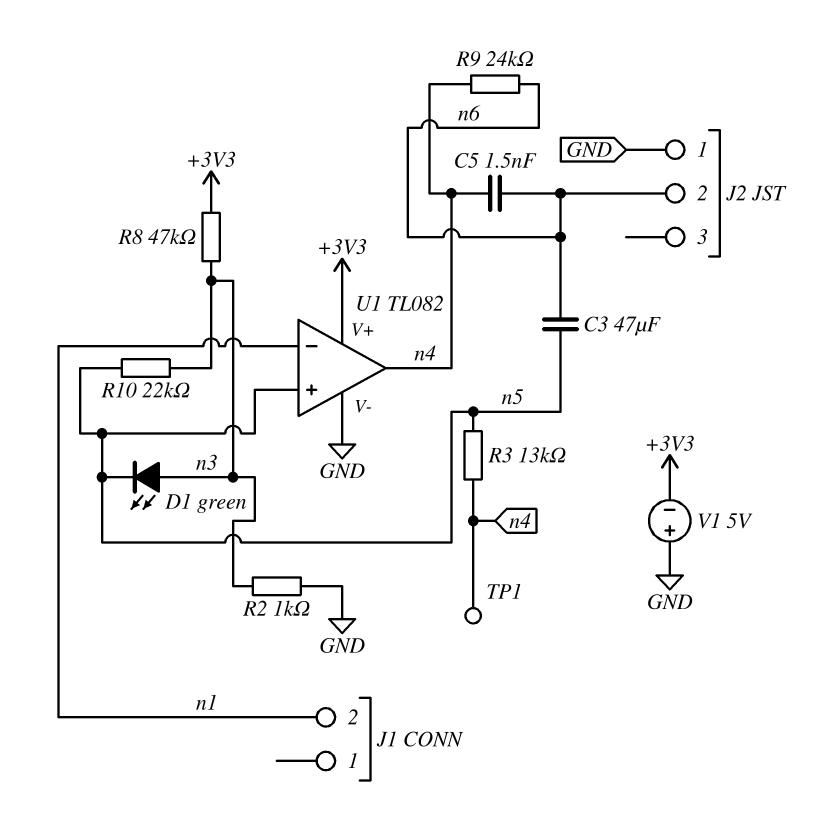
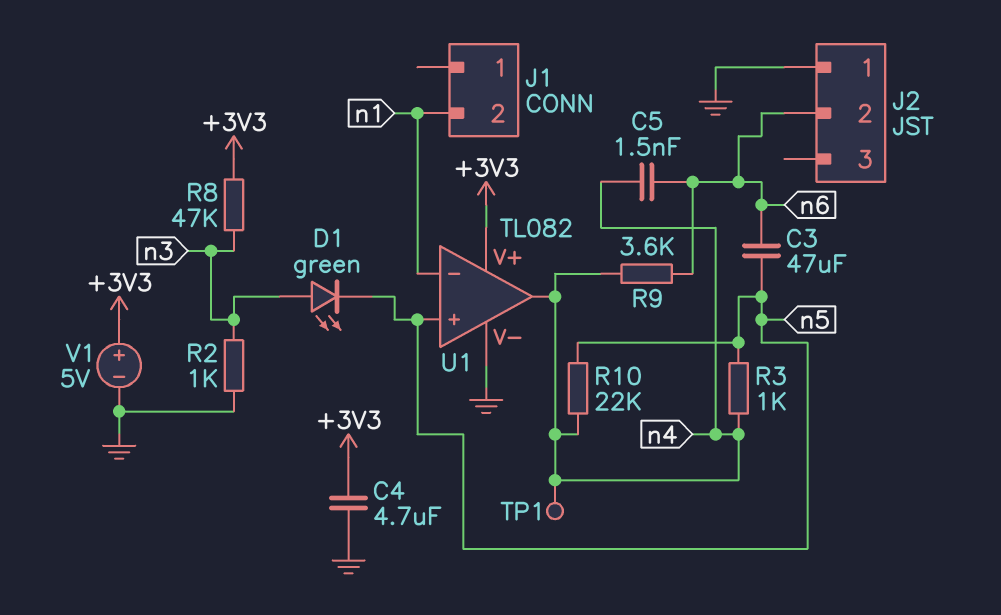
C4: none -> 4.7uF (+3V3, GND)
R3: 13k (n4, n5) -> 1k (n4, n5)
R9: 24k (n4, n6) -> 3.6k (n4, n6)
R10: 22k (n3, n5) -> 22k (n4, n5)
V1: 5V (plus GND, minus +3V3) -> 5V (plus +3V3, minus GND)

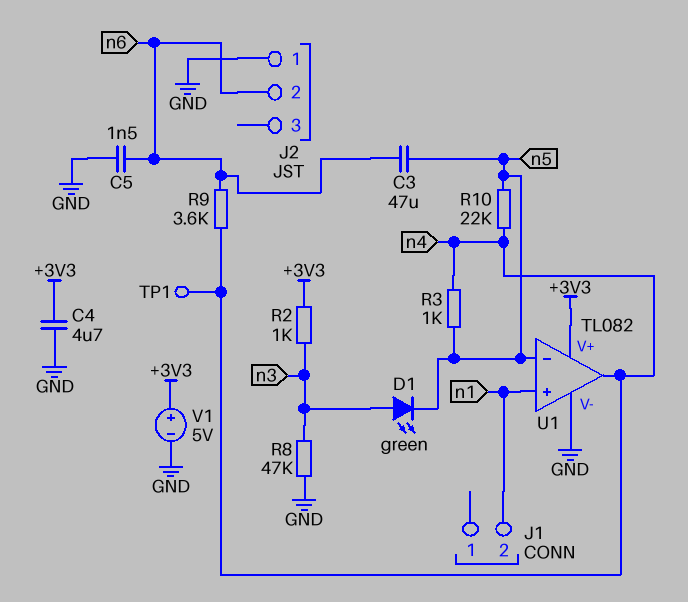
C5: 1.5nF (n4, n6) -> 1.5nF (GND, n6)
R2: 1k (GND, n3) -> 1k (+3V3, n3)
R8: 47k (+3V3, n3) -> 47k (GND, n3)
U1 pin in+: n5 -> n1
U1 pin in-: n1 -> n5

